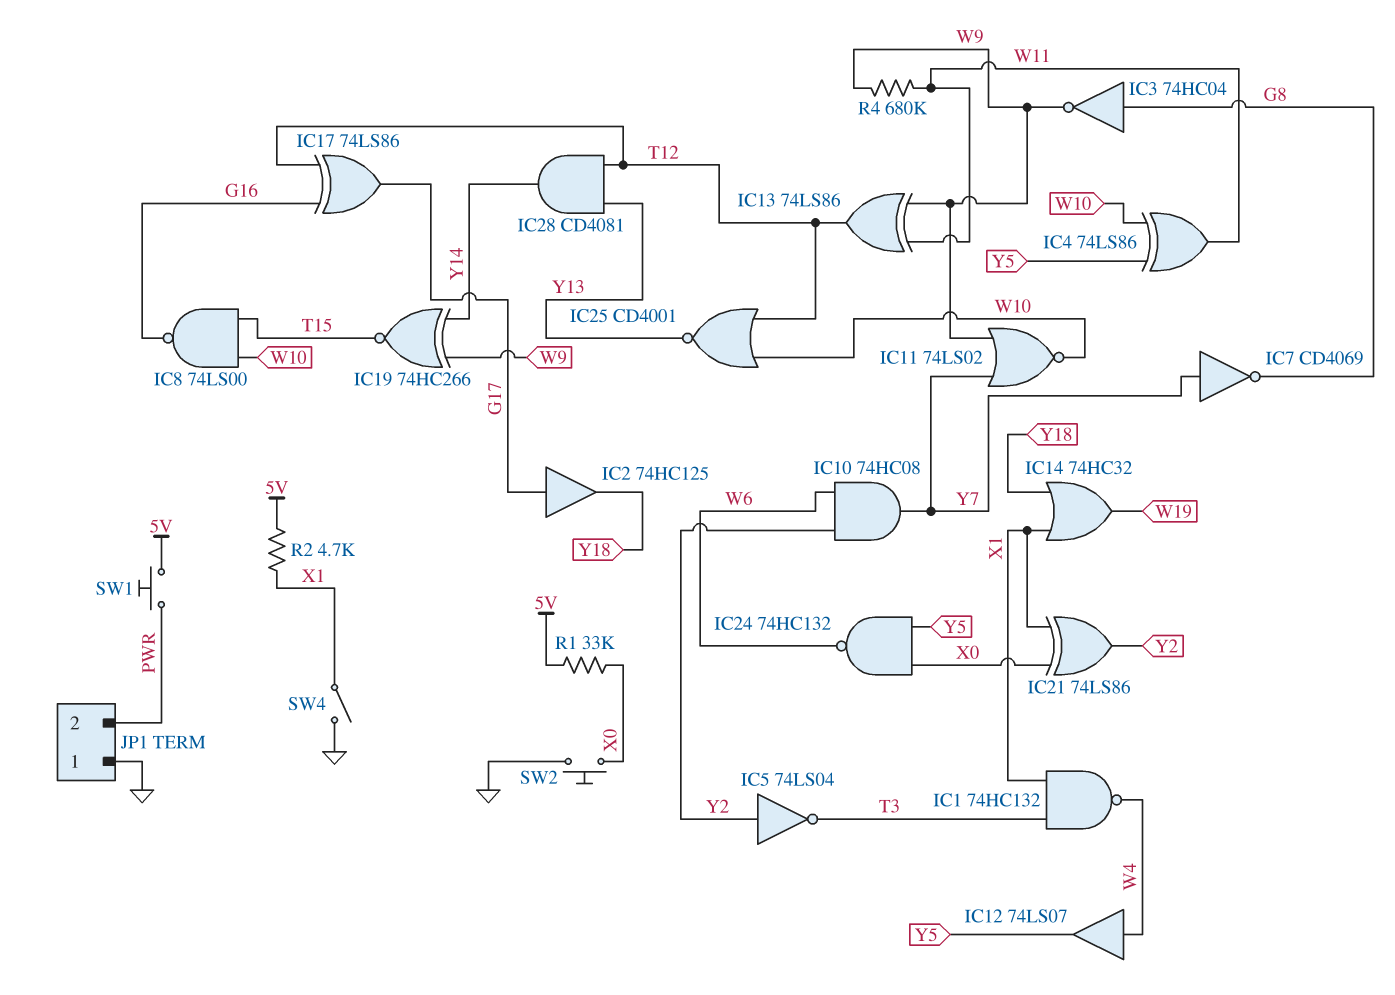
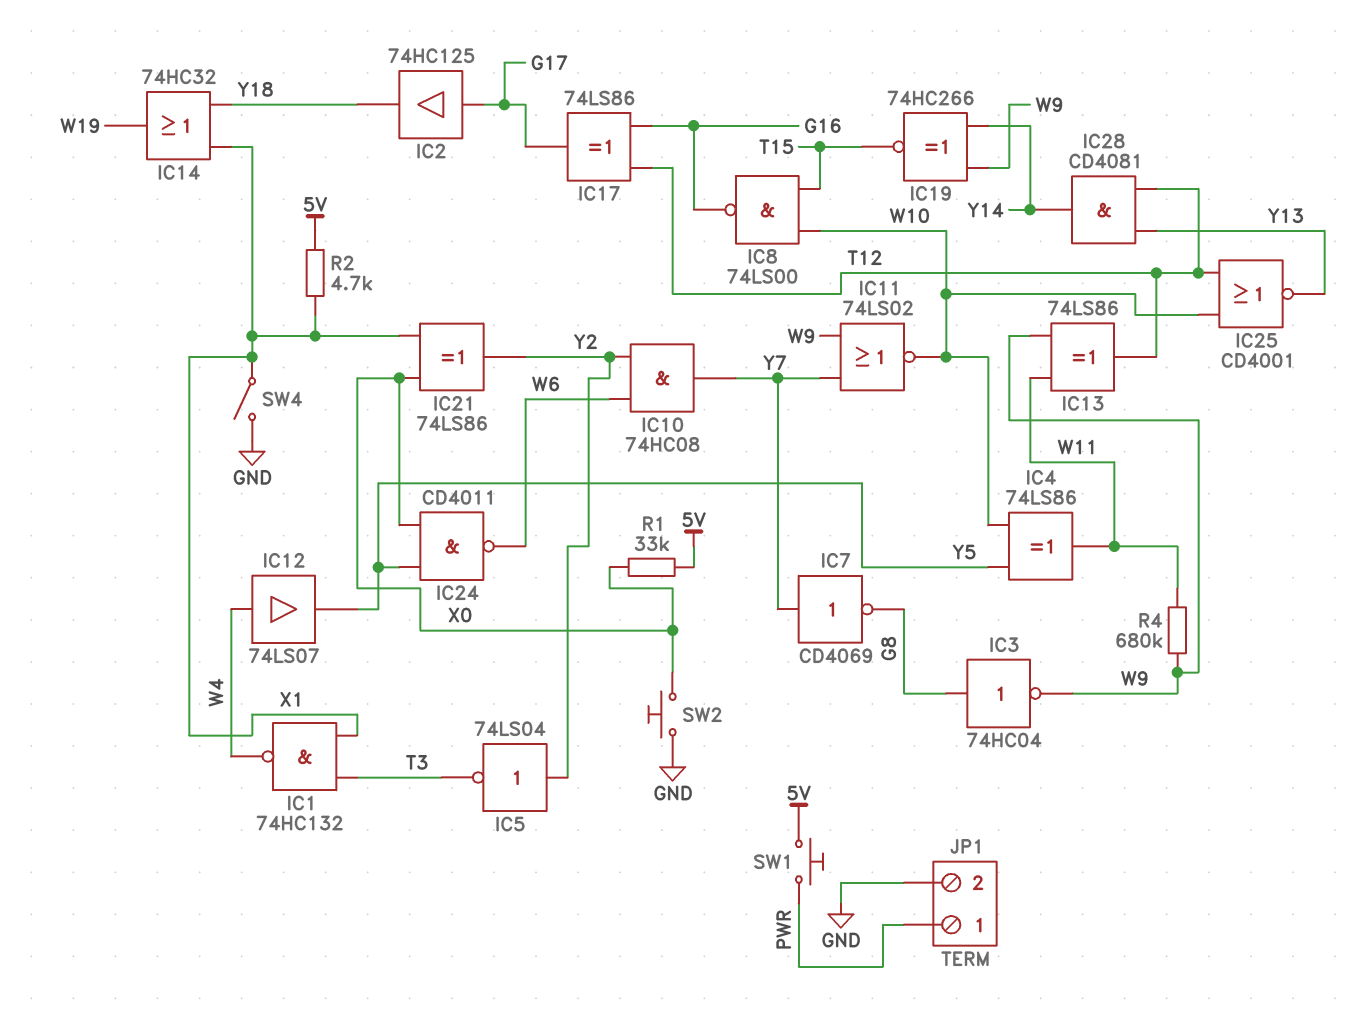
IC24: NAND 74HC132 (in X0, in Y5, out W6) -> NAND CD4011 (in X0, in Y5, out W6)
JP1 pin 1: GND -> PWR
JP1 pin 2: PWR -> GND

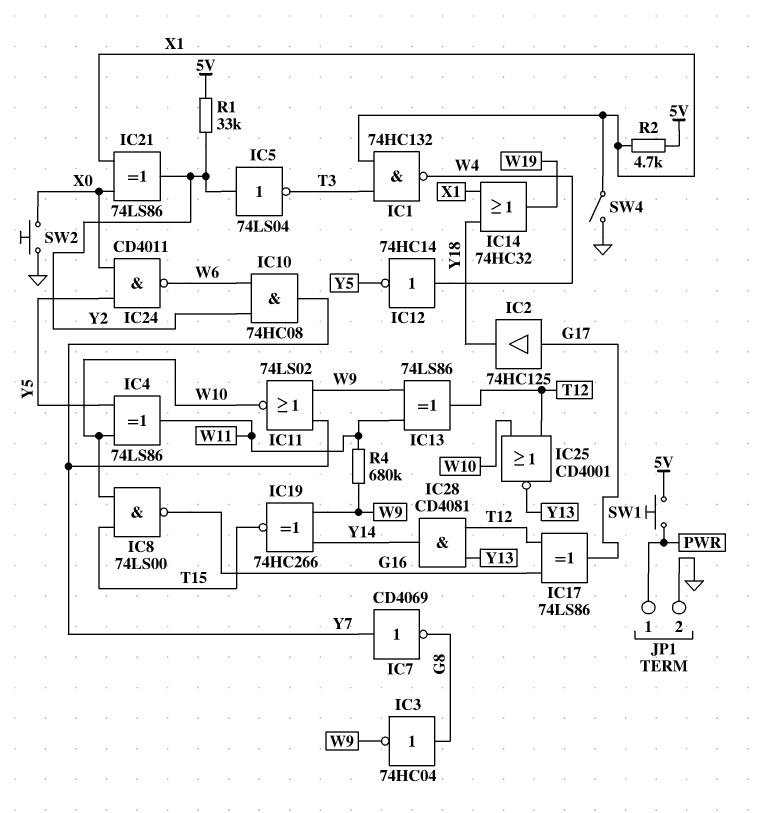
IC12: buffer 74LS07 (in W4, out Y5) -> NOT 74HC14 (in W4, out Y5)
R1: 33k (5V, X0) -> 33k (5V, Y2)

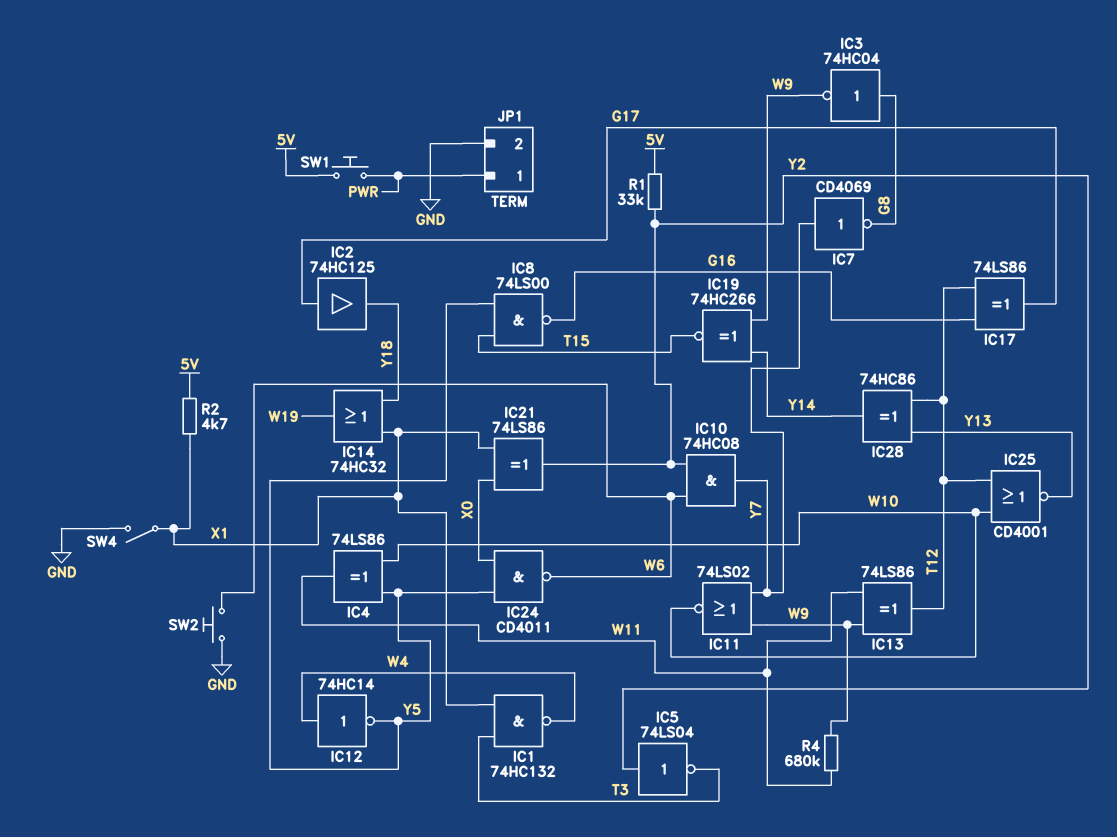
IC8: NAND 74LS00 (in T15, in W10, out G16) -> NAND 74LS00 (in T15, in Y5, out G16)
IC28: AND CD4081 (in T12, in Y13, out Y14) -> XOR 74HC86 (in T12, in Y13, out Y14)
SW2: button (GND, X0) -> button (GND, W6)

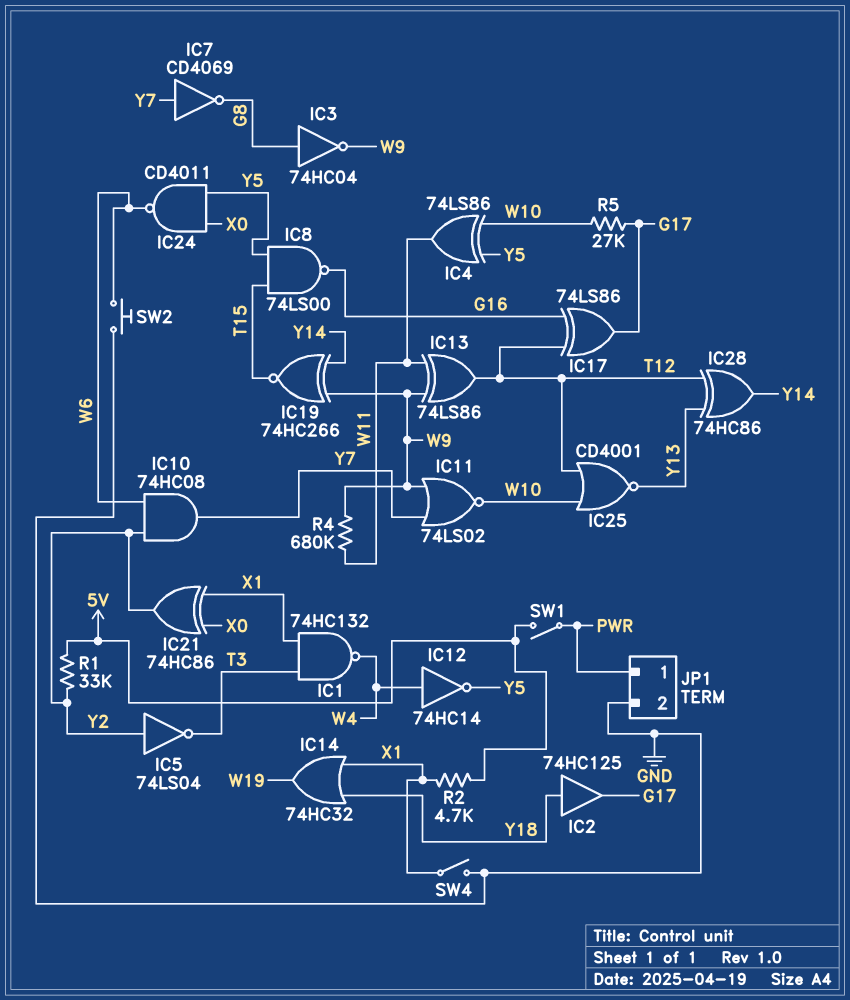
IC2: buffer 74HC125 (in G17, out Y18) -> buffer 74HC125 (in Y18, out G17)
IC21: XOR 74LS86 (in X0, in X1, out Y2) -> XOR 74HC86 (in X0, in X1, out Y2)
R5: none -> 27k (G17, W10)
SW1: button (5V, PWR) -> switch (5V, PWR)

